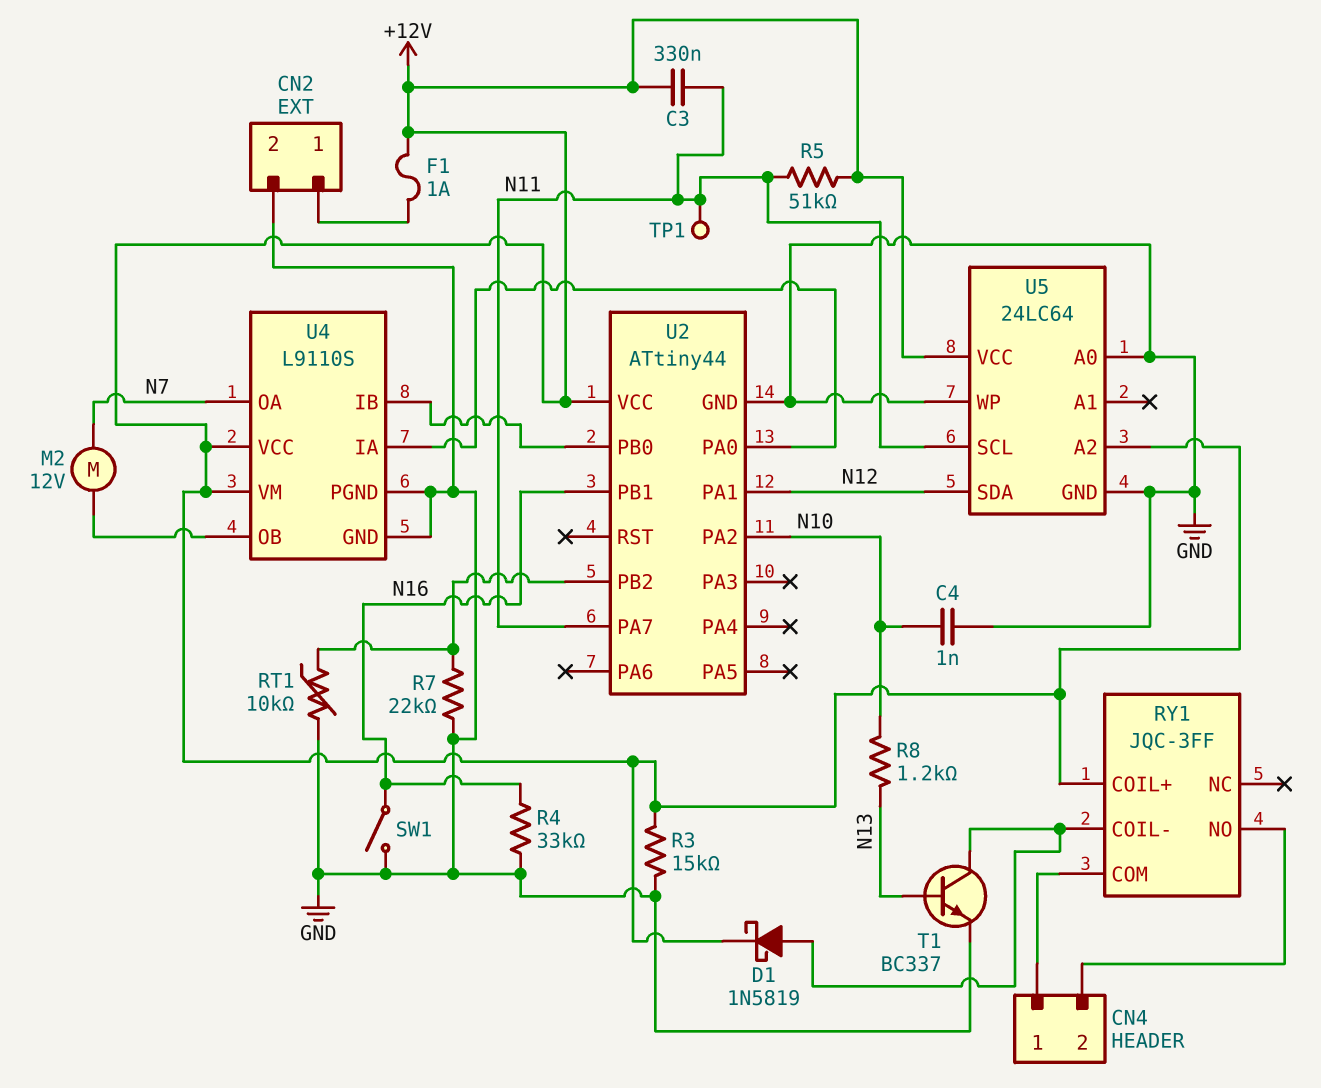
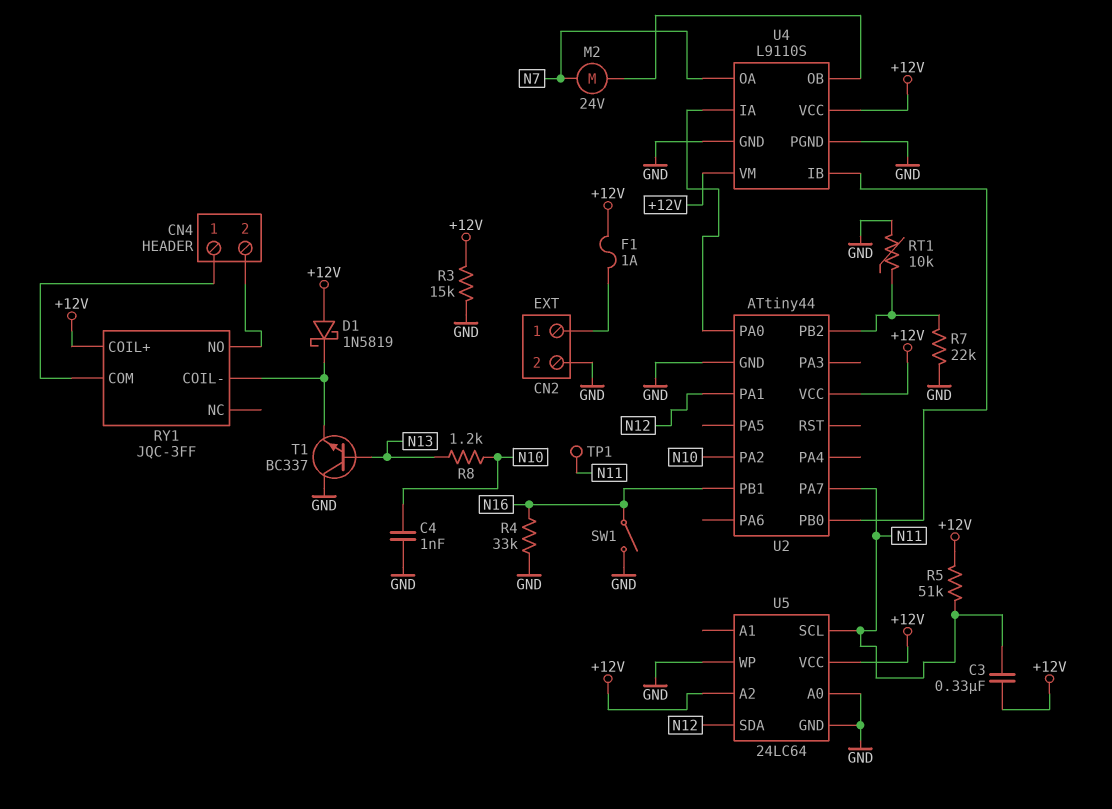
D1: schottky 1N5819 (A RY1/COIL-, K +12V) -> schottky 1N5819 (A +12V, K RY1/COIL-)
M2: motor 12V (N7, U4/OB) -> motor 24V (N7, U4/OB)
T1: NPN BC337 (B N13, C RY1/COIL-, E GND) -> NPN BC337 (B N13, C GND, E RY1/COIL-)

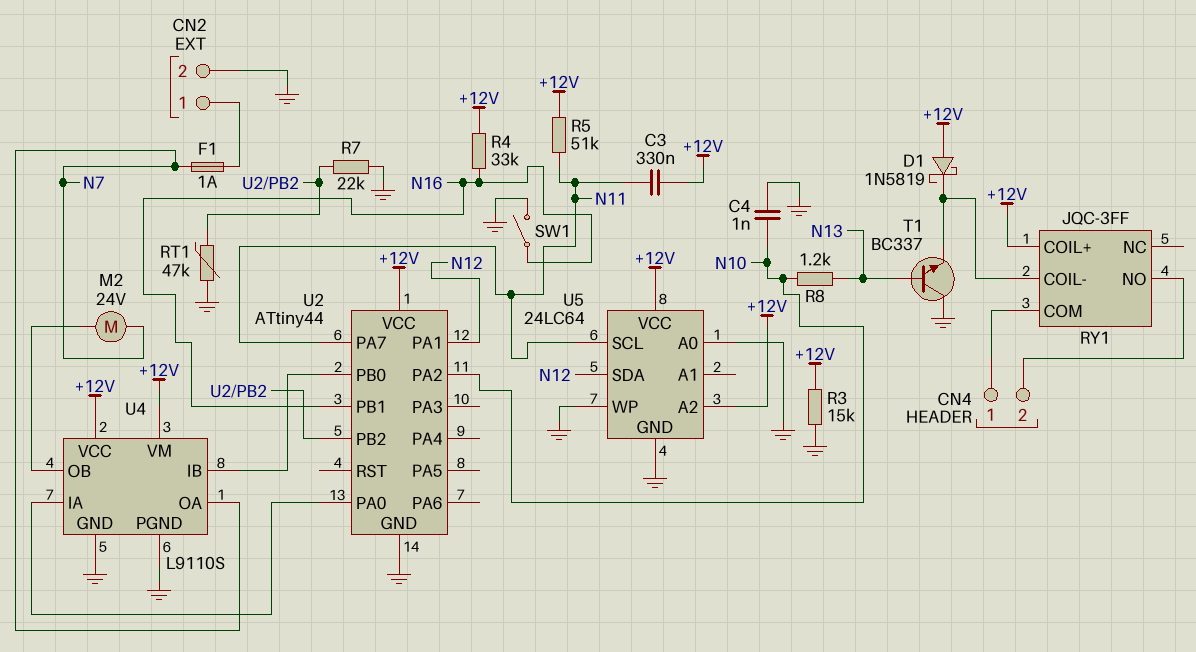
F1: 1A (+12V, CN2/1) -> 1A (CN2/1, N7)
R4: 33k (GND, N16) -> 33k (+12V, N16)
RT1: 10k (GND, U2/PB2) -> 47k (GND, U2/PB2)
TP1: test point (N11) -> none

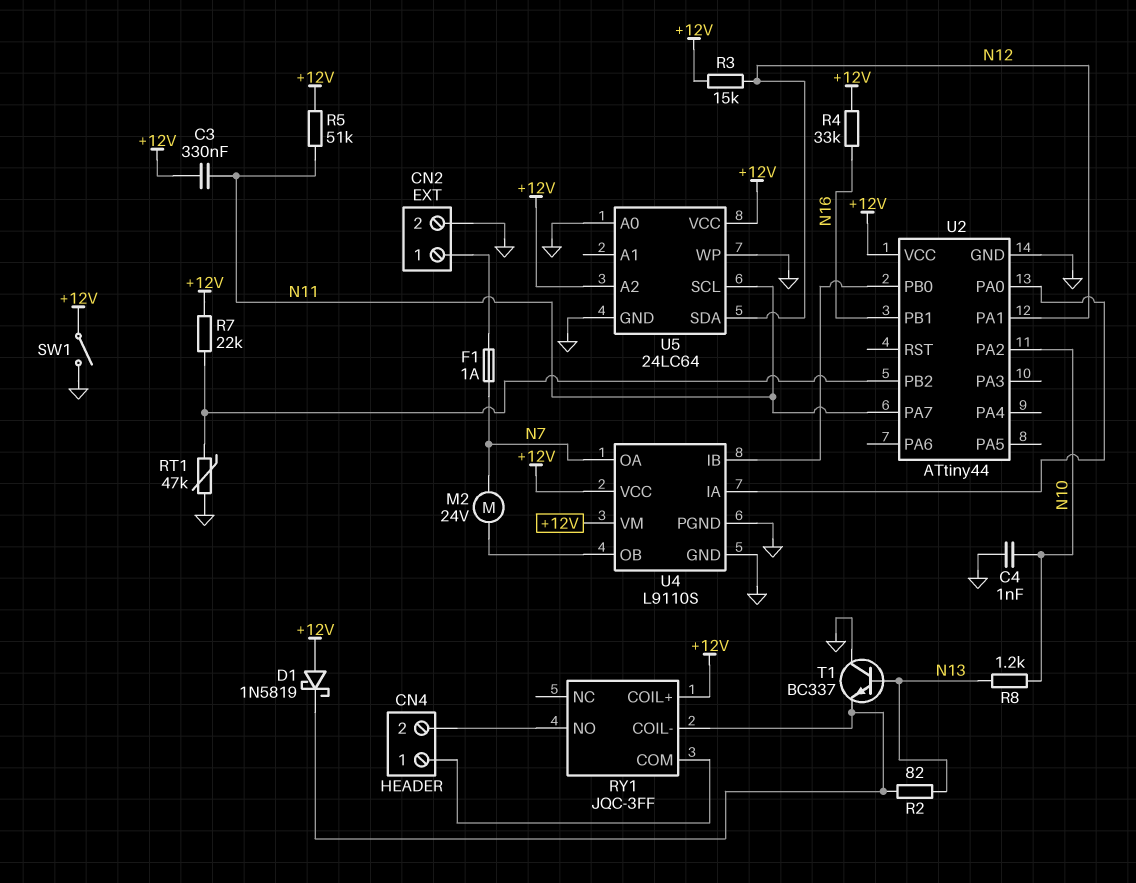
R2: none -> 82 (N13, RY1/COIL-)
R3: 15k (+12V, GND) -> 15k (+12V, N12)
R7: 22k (GND, U2/PB2) -> 22k (+12V, U2/PB2)
SW1: switch (GND, N16) -> switch (+12V, GND)

